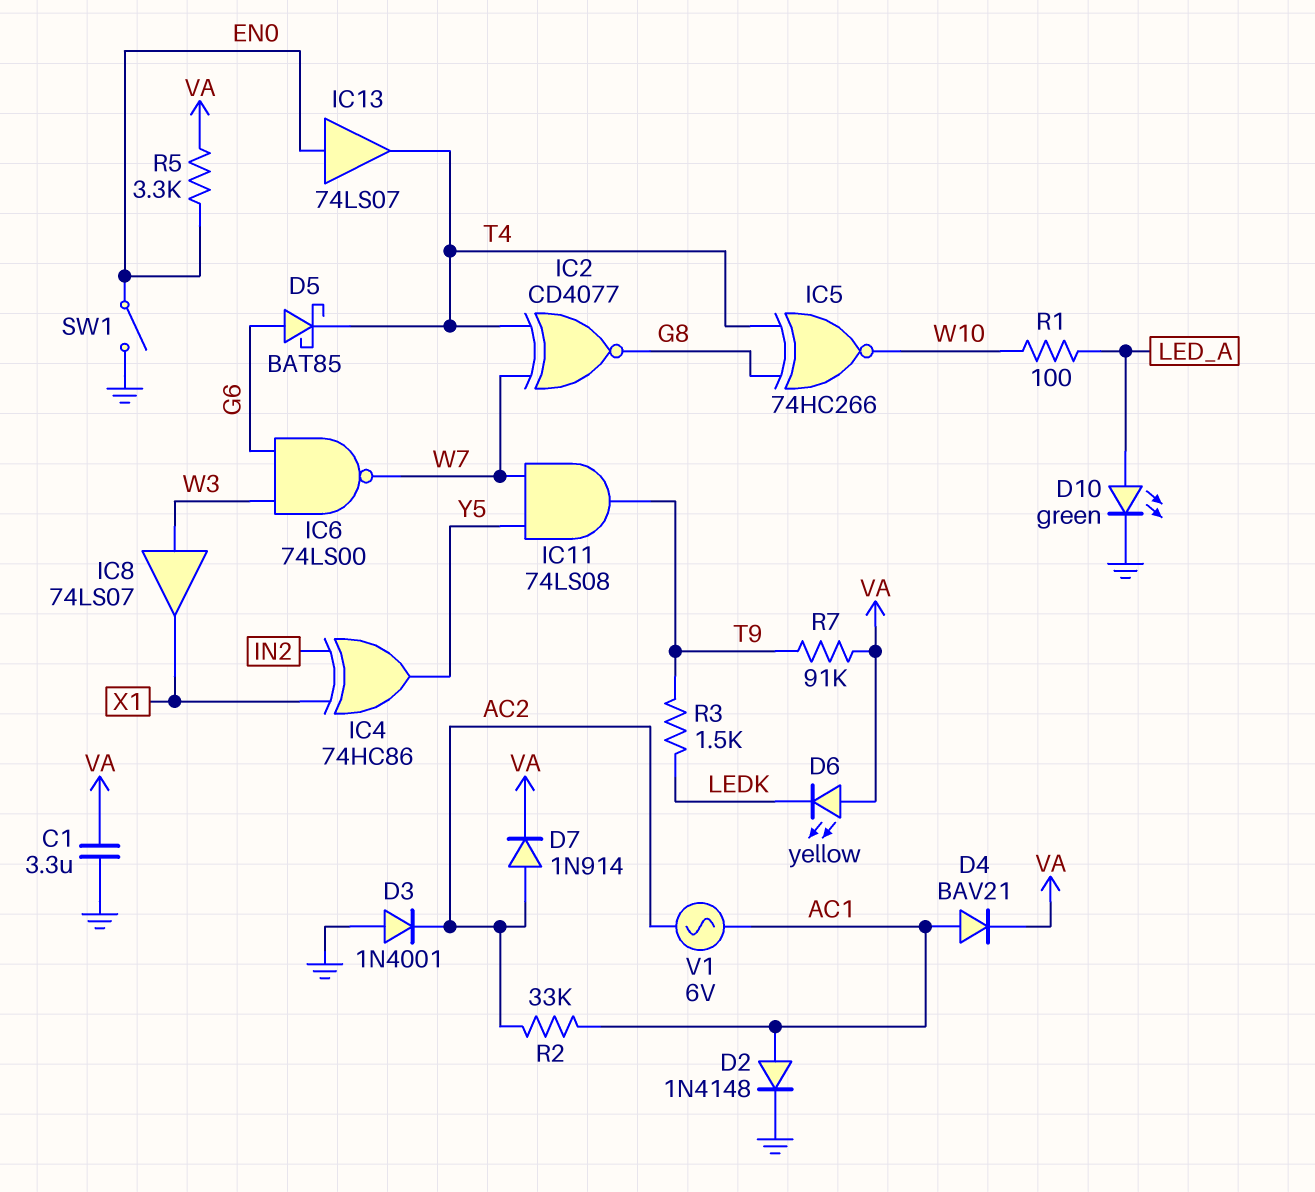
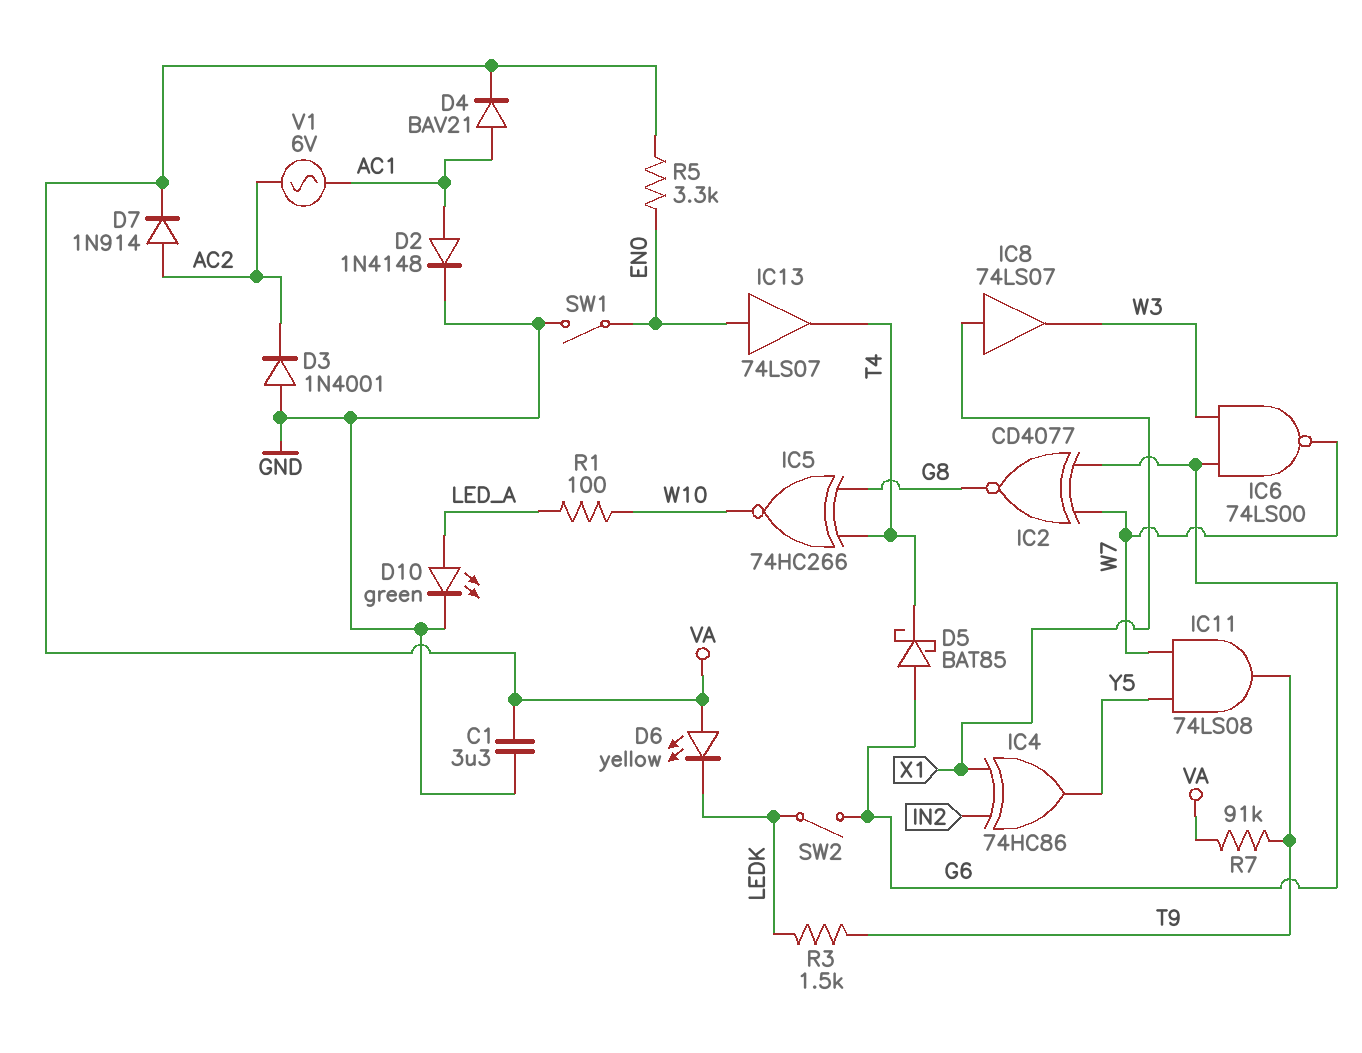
IC2: XNOR CD4077 (in T4, in W7, out G8) -> XNOR CD4077 (in G6, in W7, out G8)
IC8: buffer 74LS07 (in W3, out X1) -> buffer 74LS07 (in X1, out W3)
R2: 33k (AC1, AC2) -> none
SW2: none -> switch (G6, LEDK)

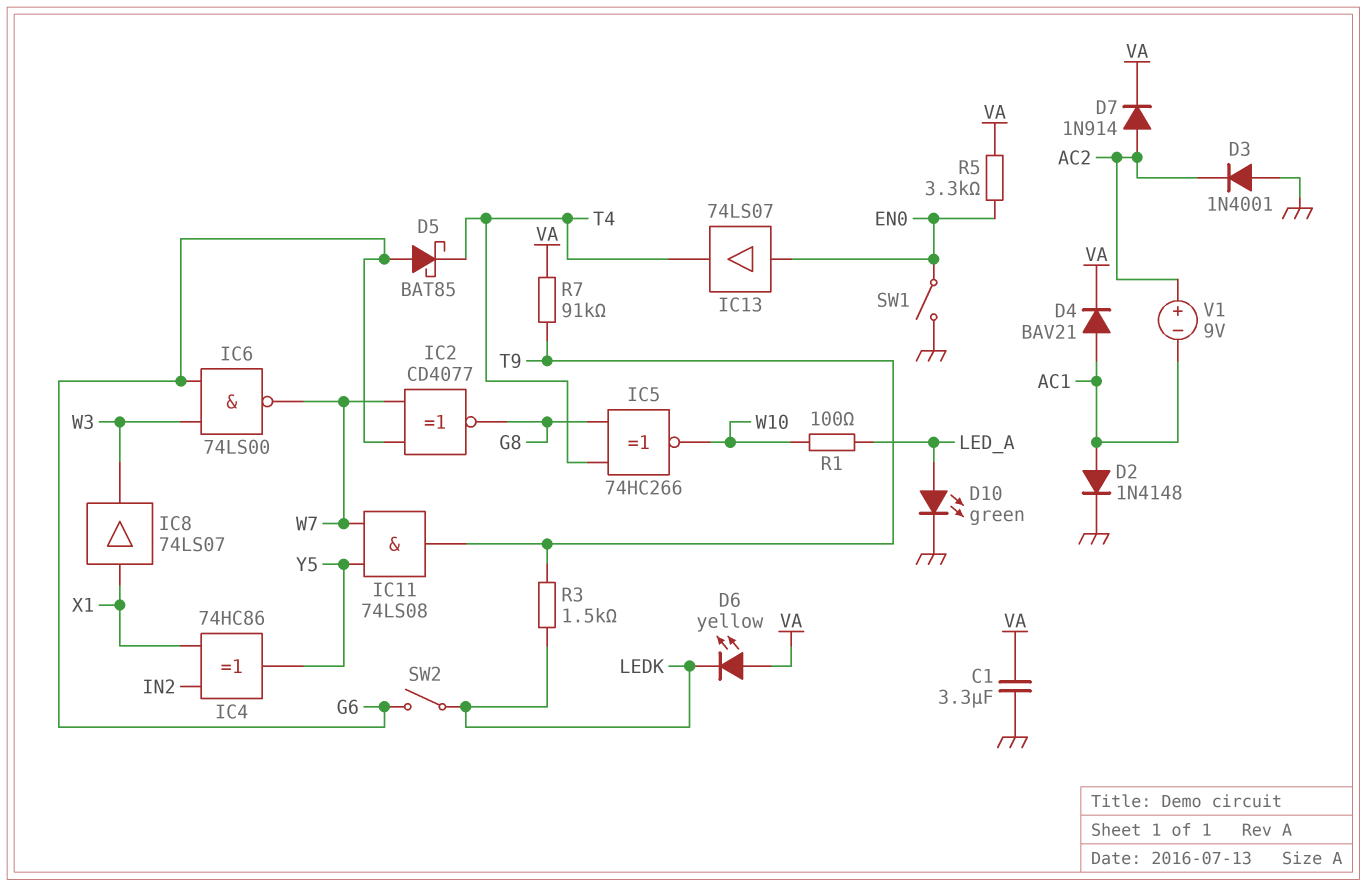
V1: AC 6V (AC1, AC2) -> 9V (plus AC2, minus AC1)

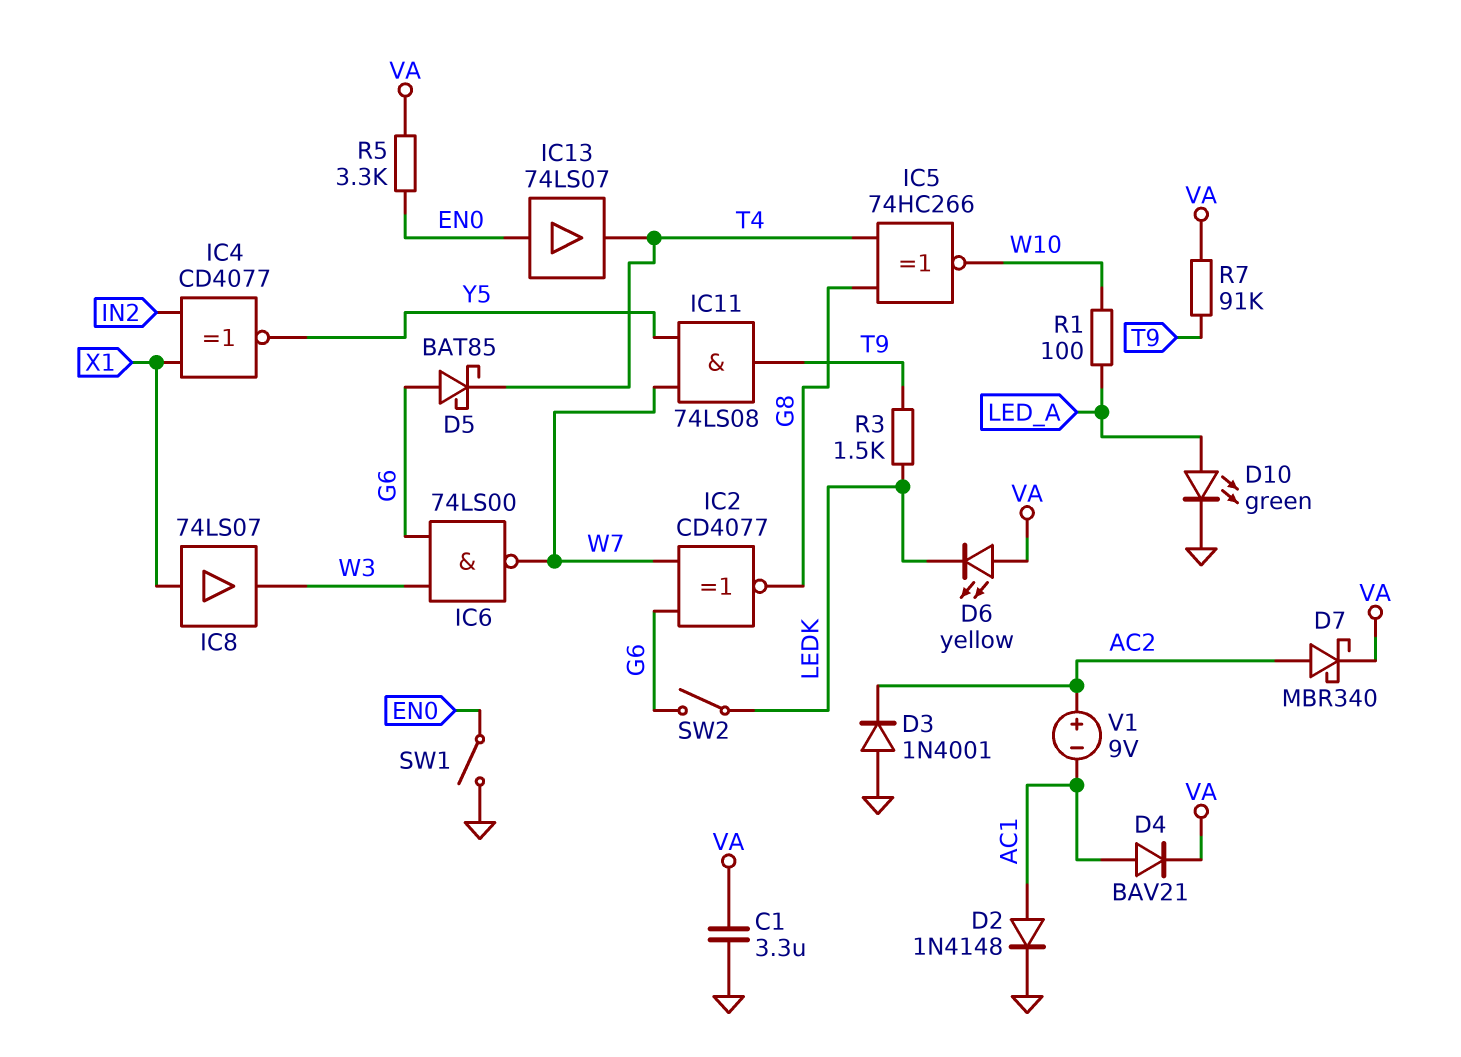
D7: diode 1N914 (A AC2, K VA) -> schottky MBR340 (A AC2, K VA)
IC4: XOR 74HC86 (in IN2, in X1, out Y5) -> XNOR CD4077 (in IN2, in X1, out Y5)

